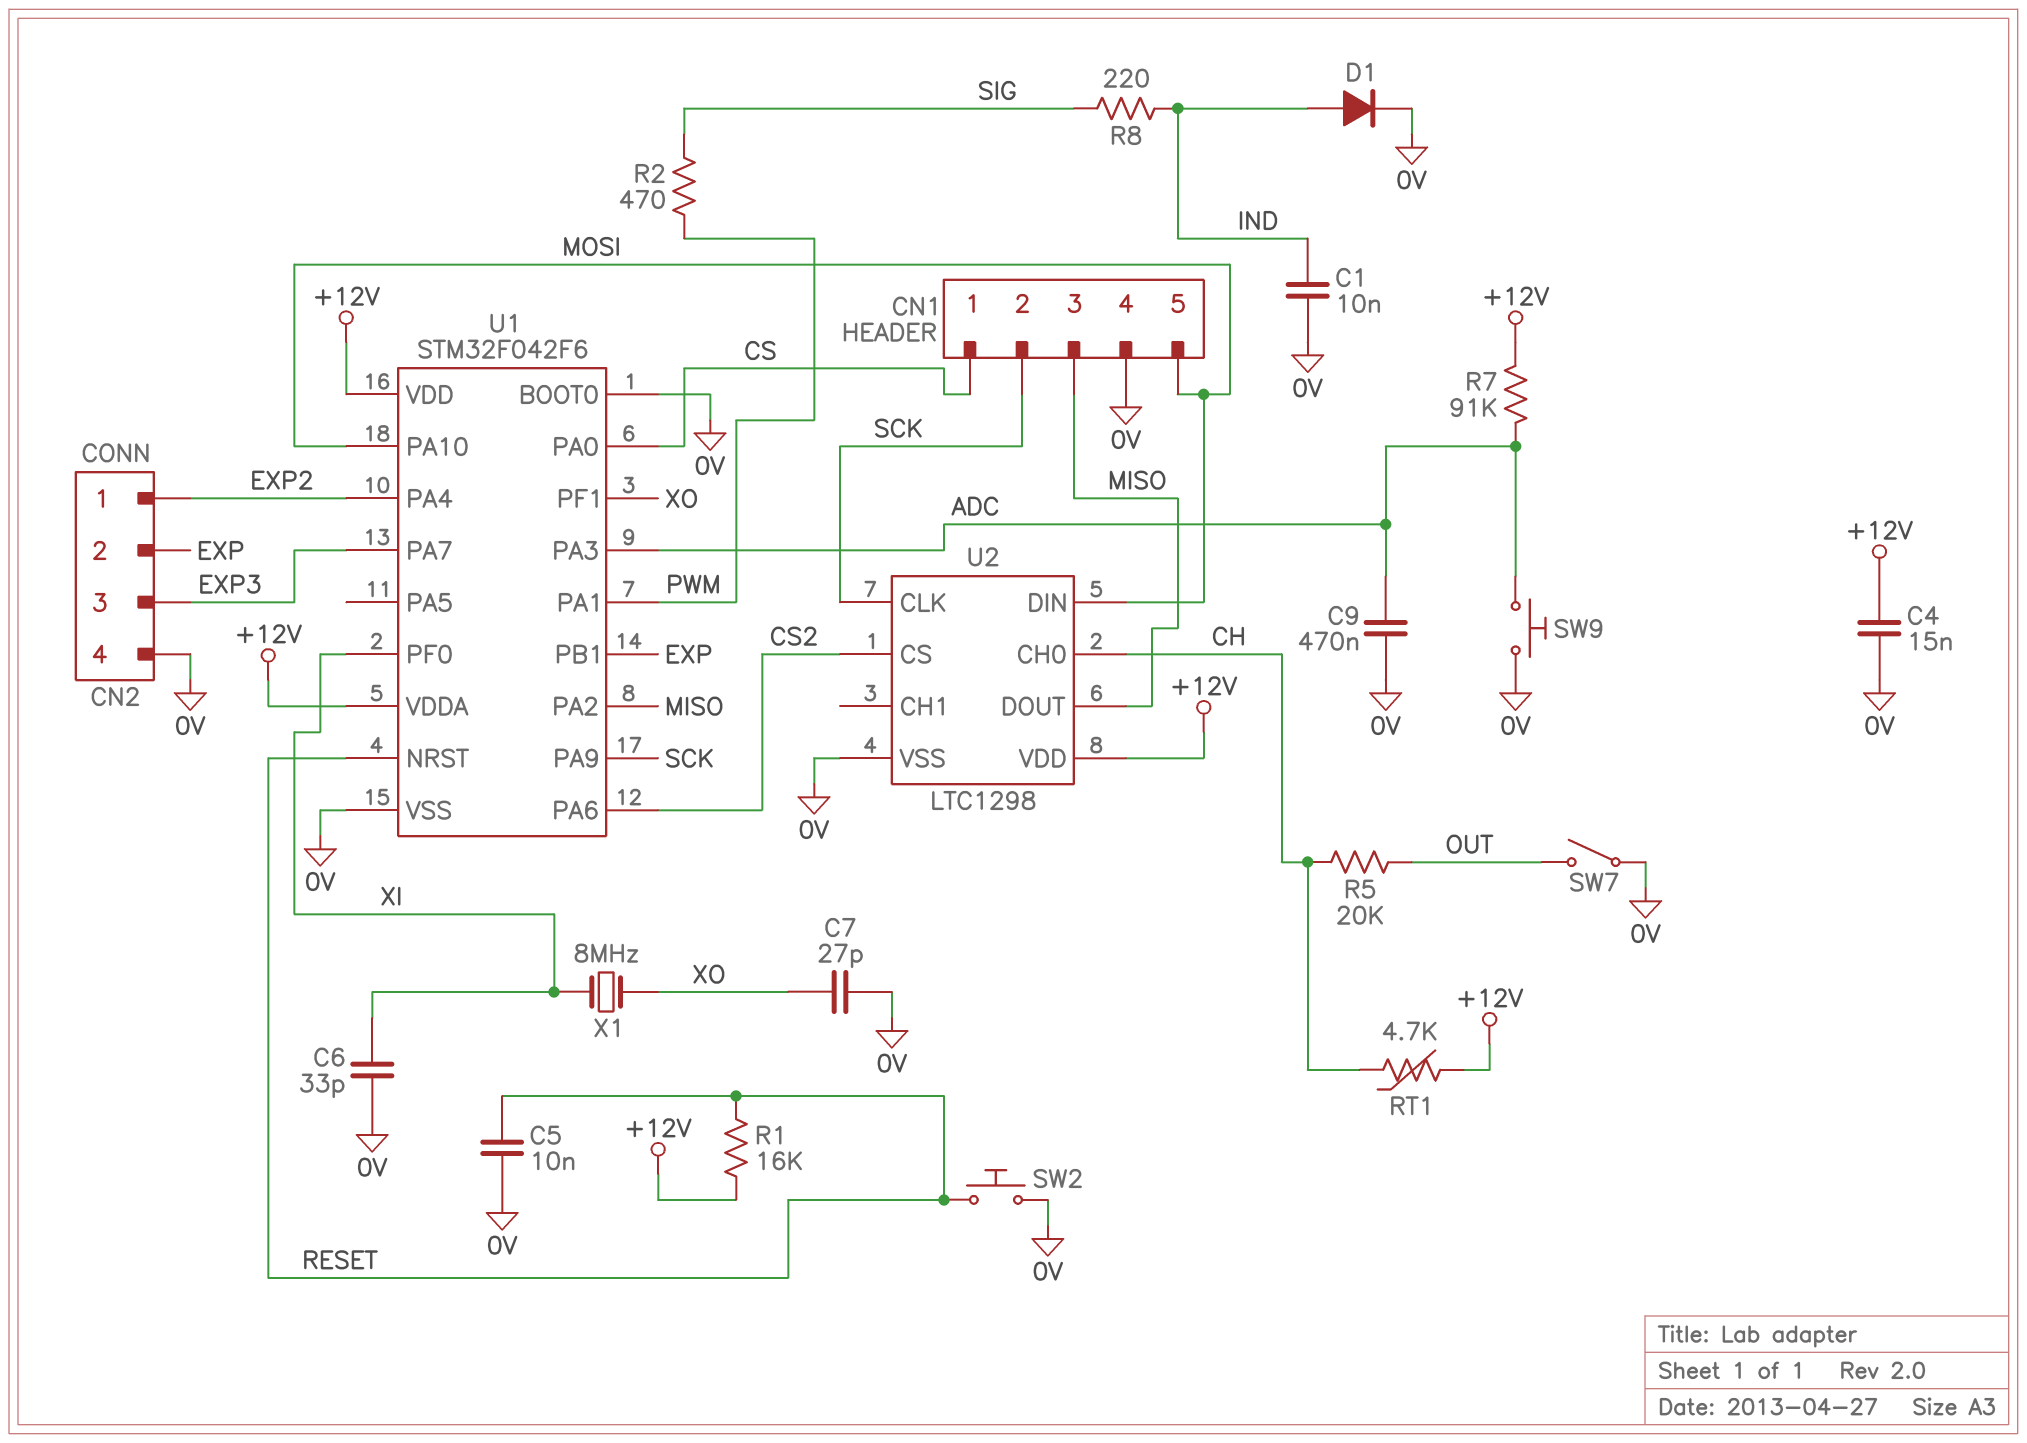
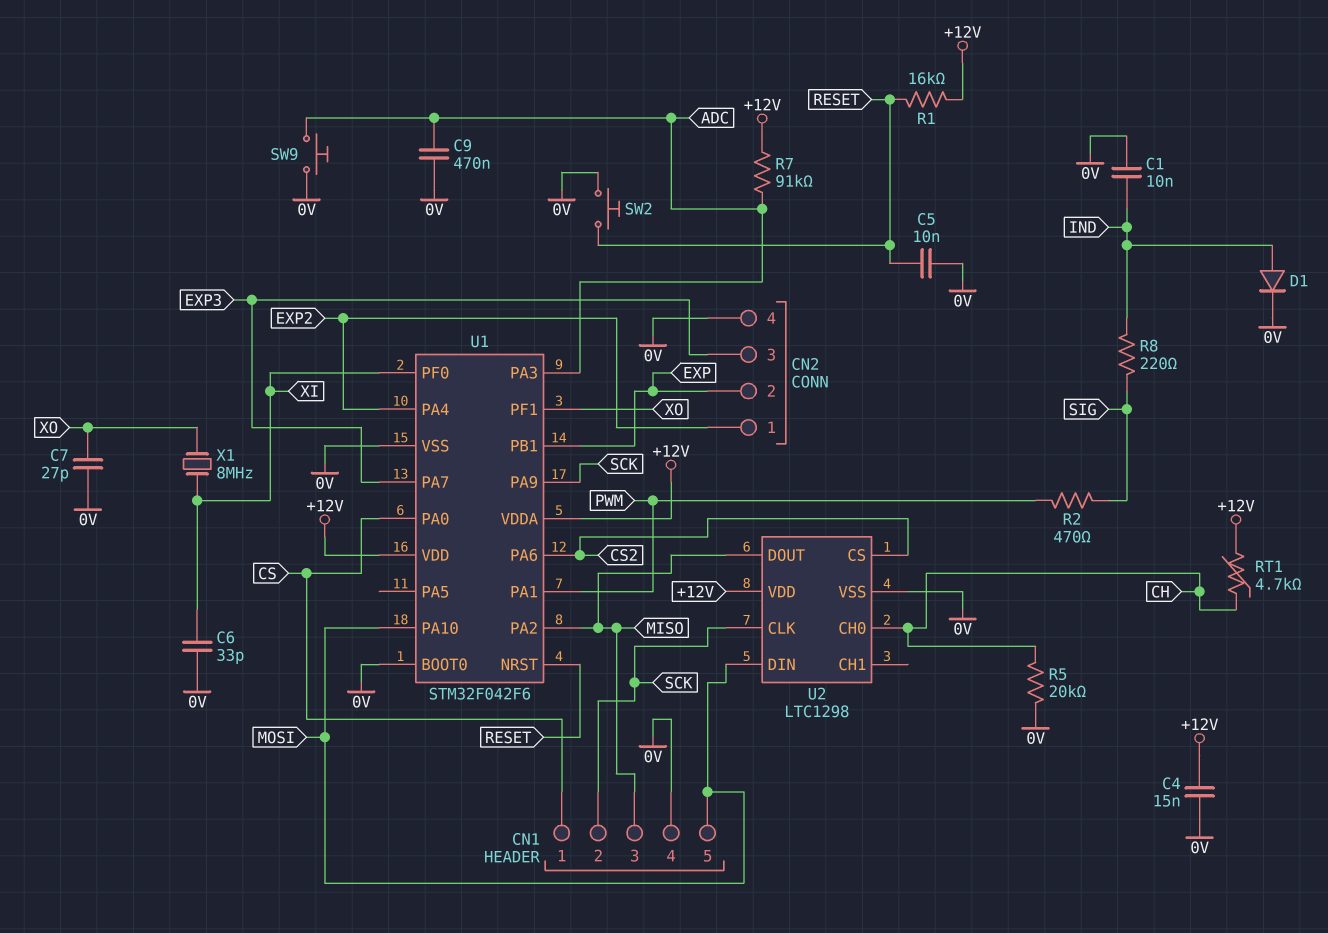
R5: 20k (CH, OUT) -> 20k (0V, CH)
SW7: switch (0V, OUT) -> none

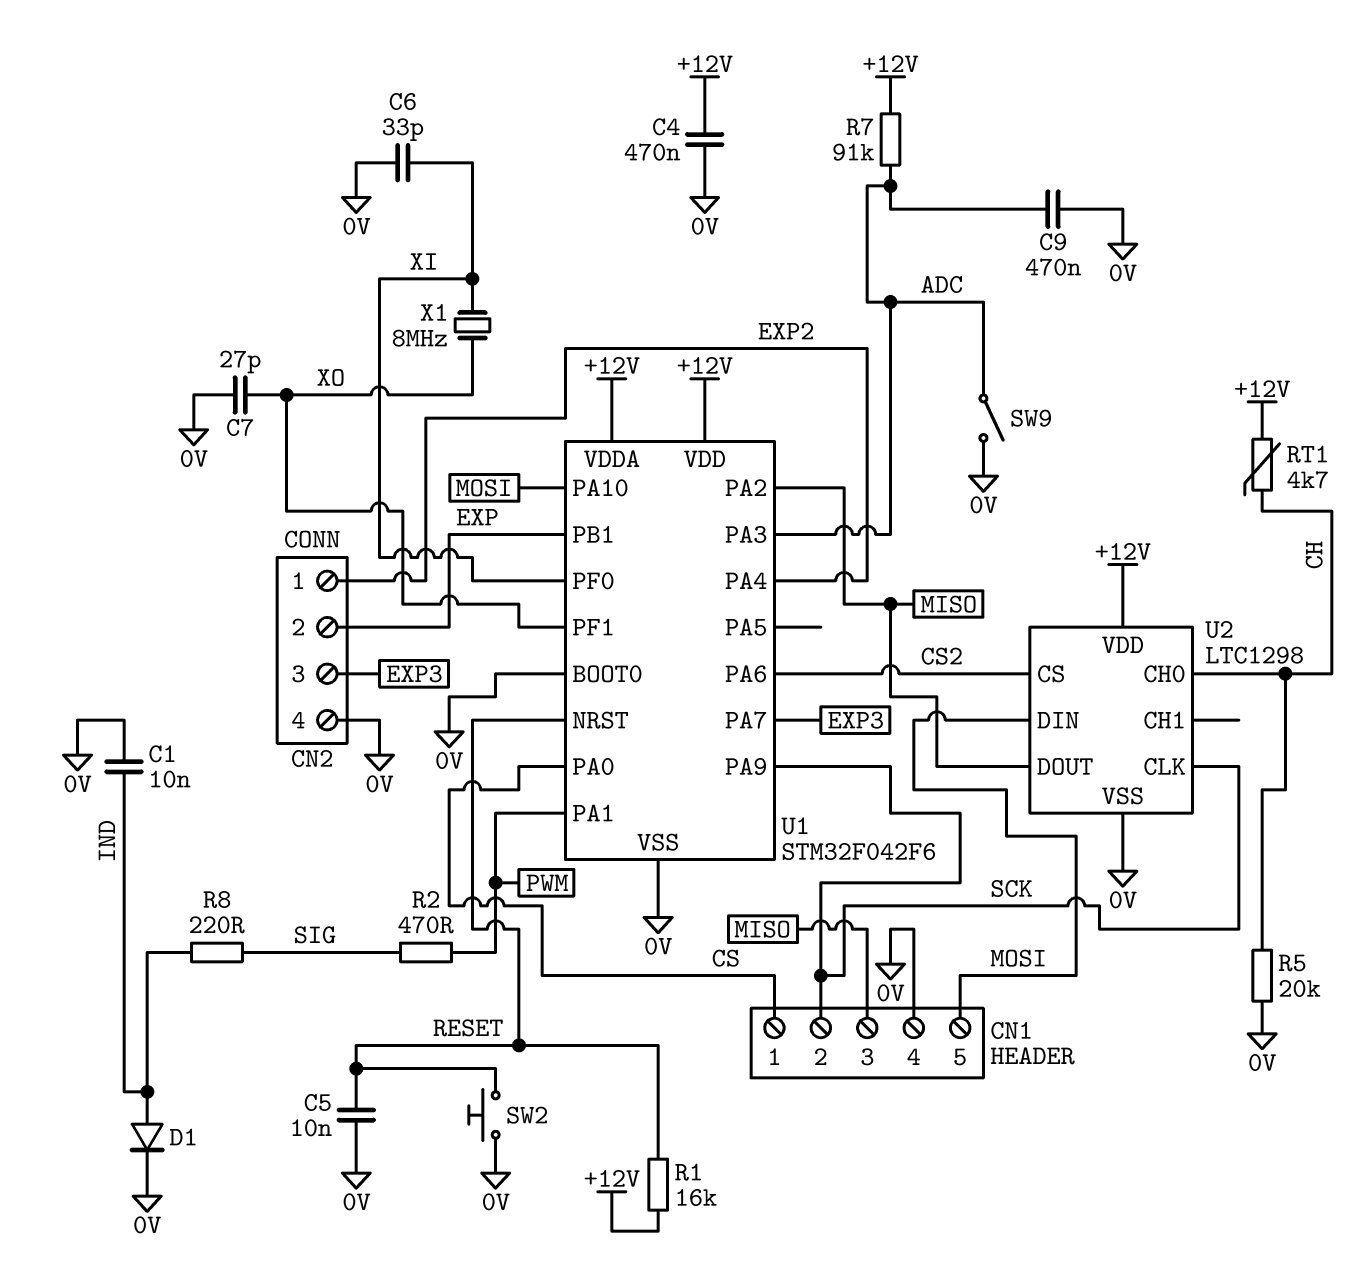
C4: 15nF (+12V, 0V) -> 470nF (+12V, 0V)
SW9: button (0V, ADC) -> switch (0V, ADC)

